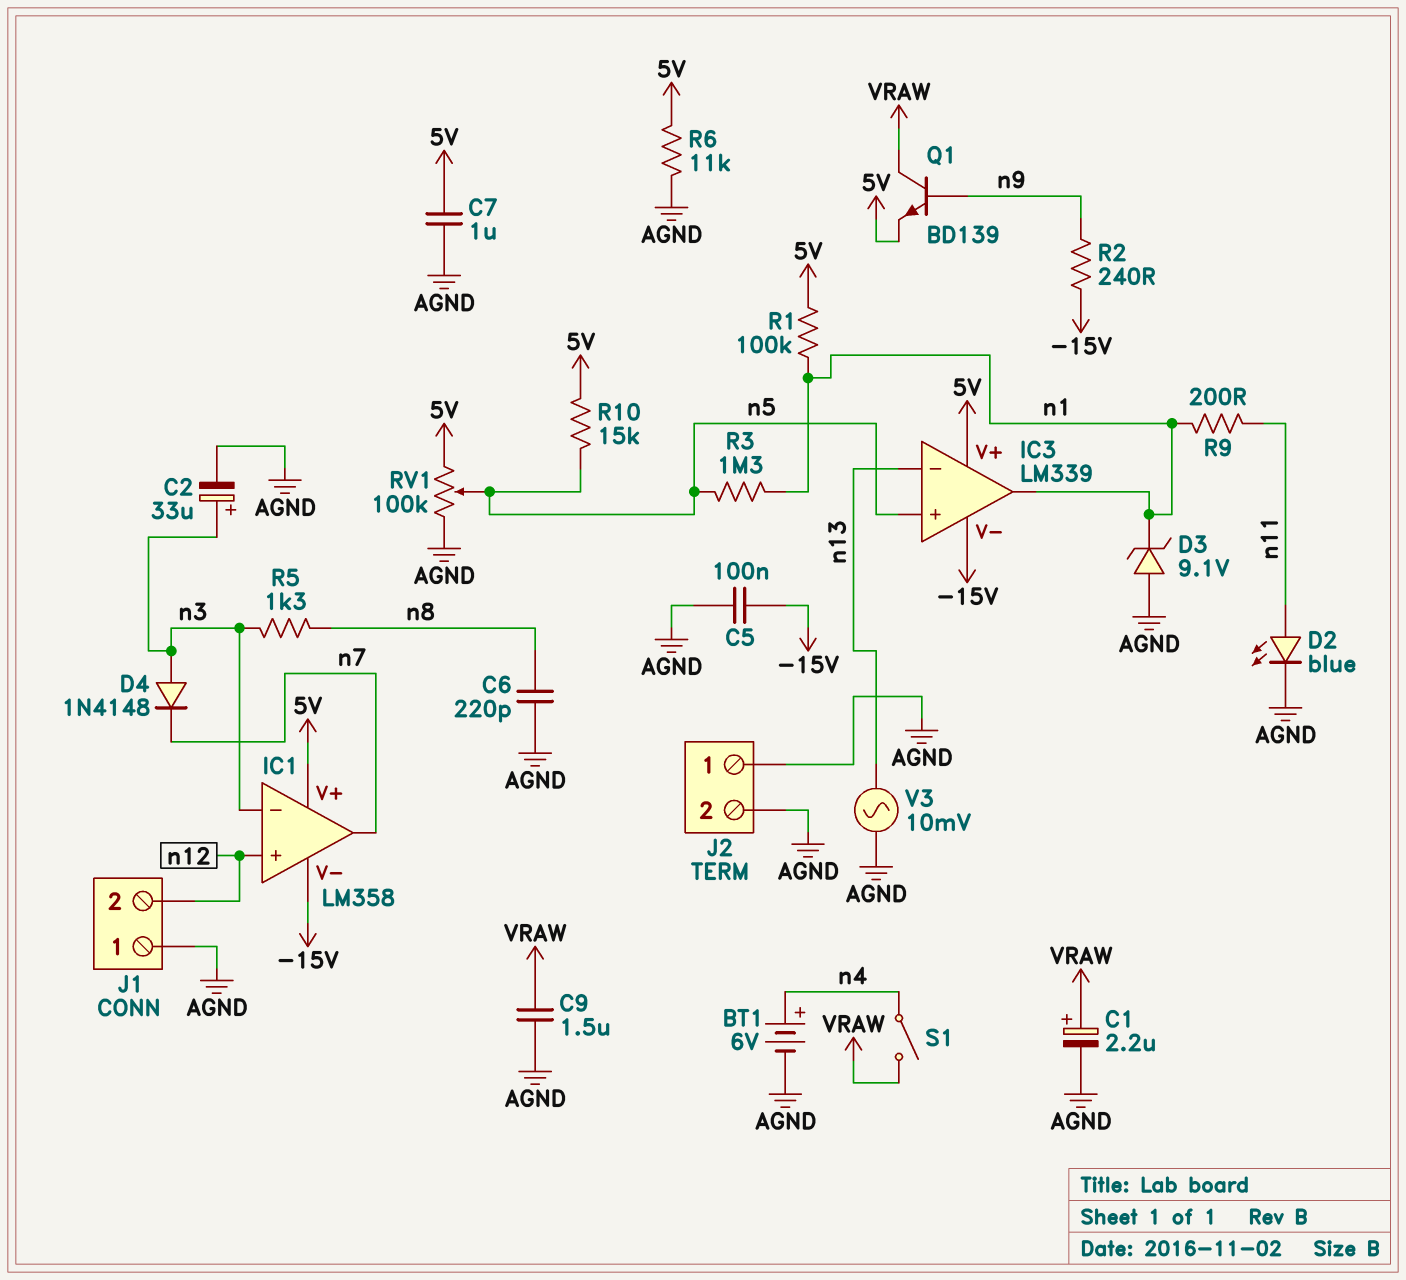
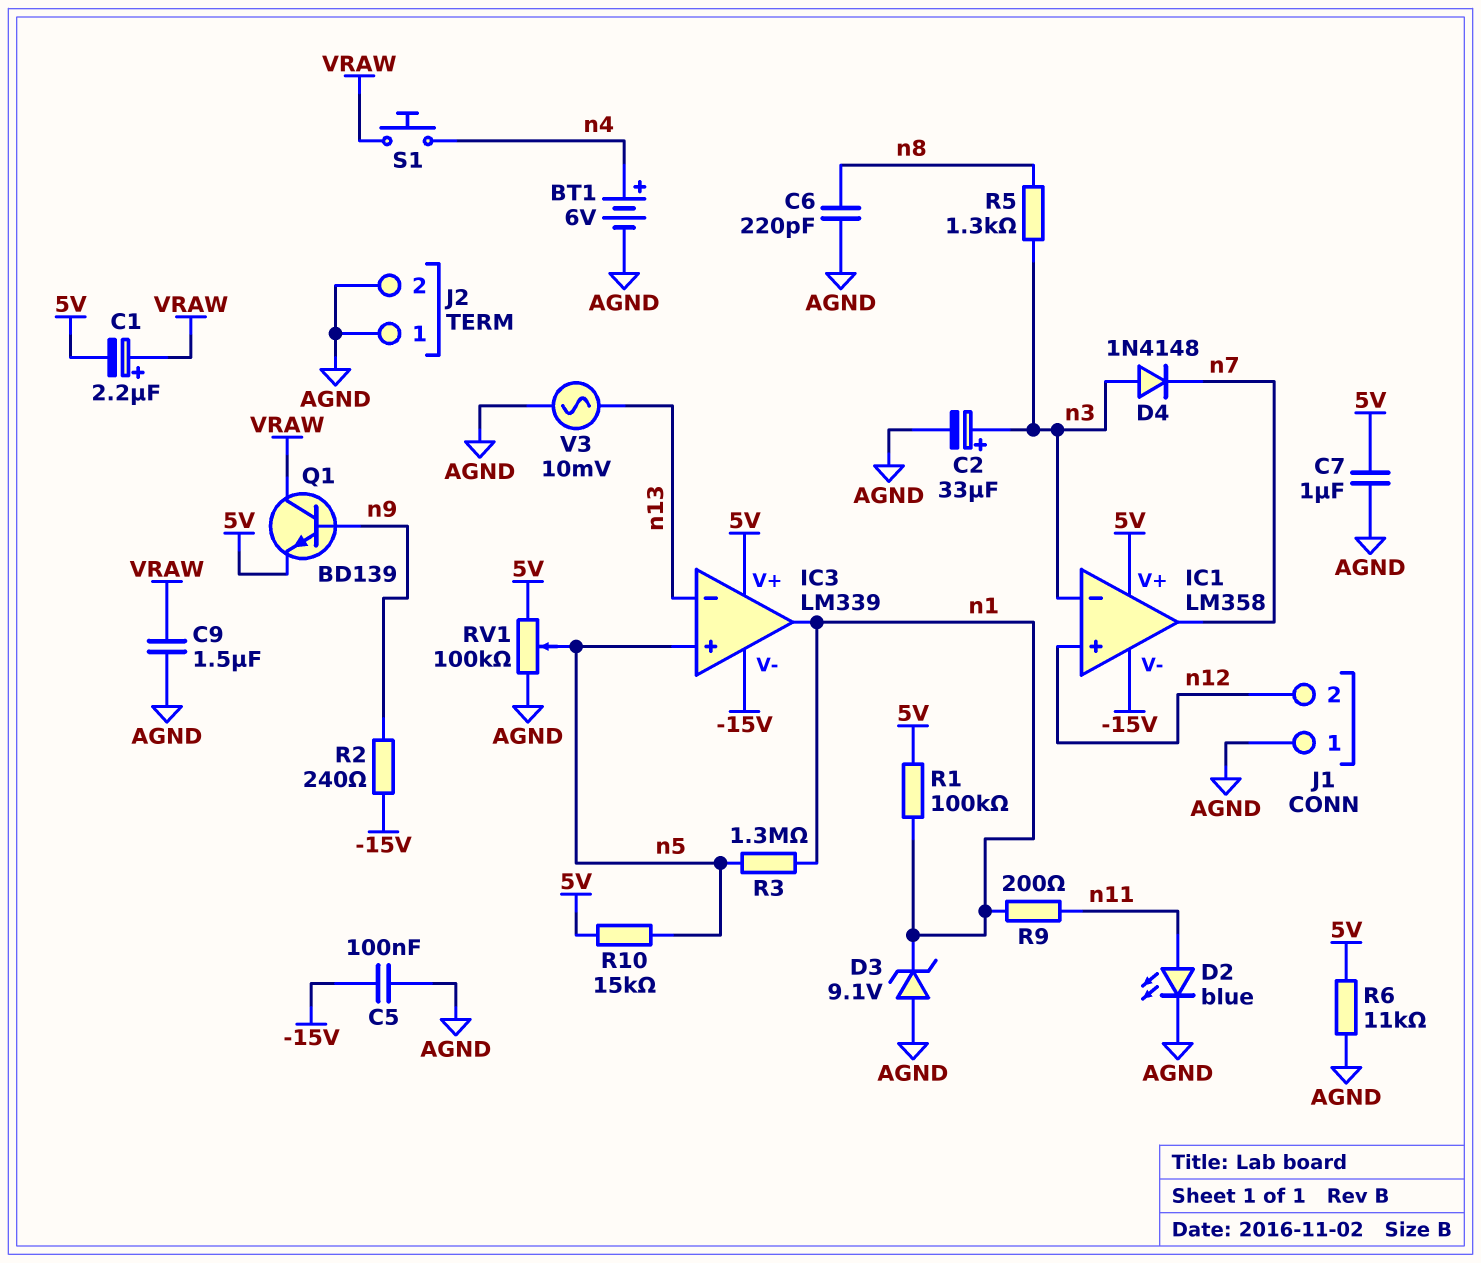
C1: 2.2uF (plus VRAW, minus AGND) -> 2.2uF (plus VRAW, minus 5V)
S1: switch (VRAW, n4) -> button (VRAW, n4)

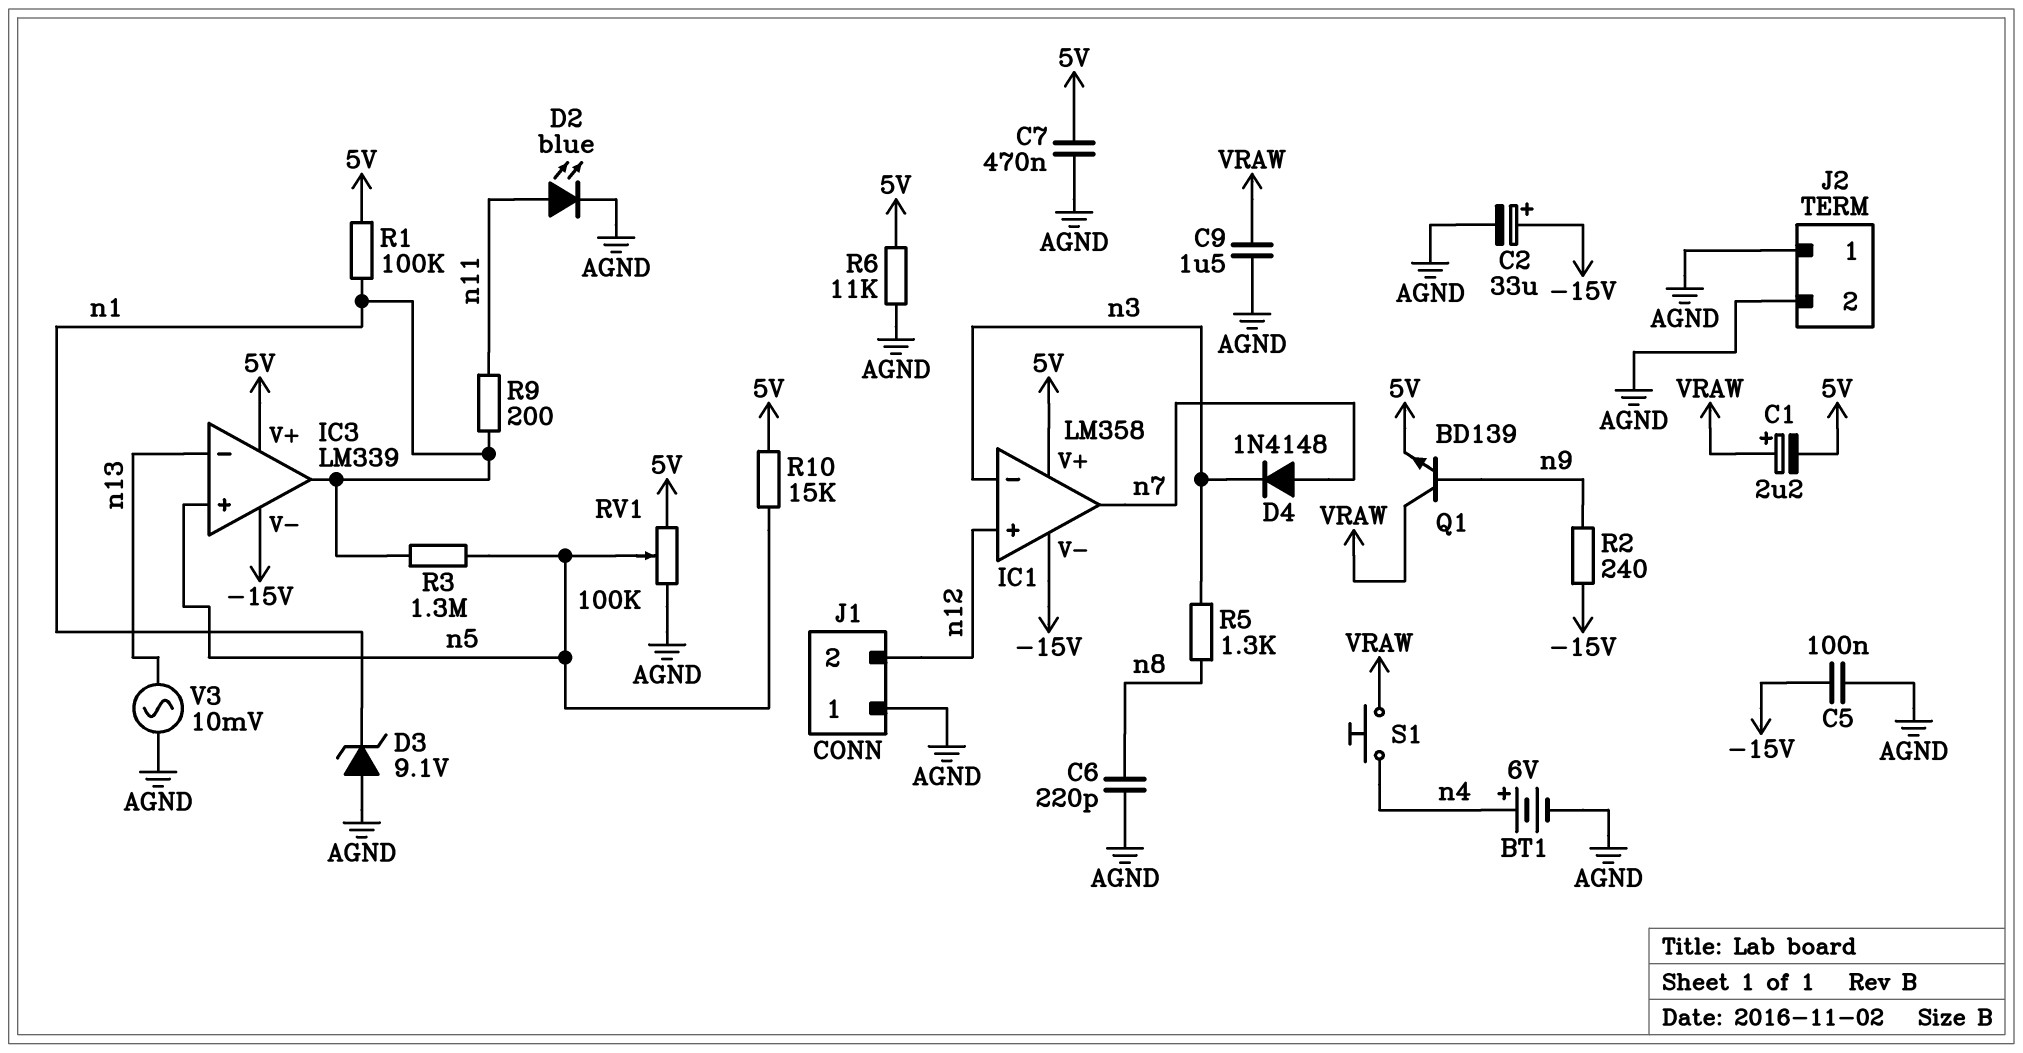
C2: 33uF (plus n3, minus AGND) -> 33uF (plus -15V, minus AGND)
C7: 1uF (5V, AGND) -> 470nF (5V, AGND)
D4: diode 1N4148 (A n3, K n7) -> diode 1N4148 (A n7, K n3)

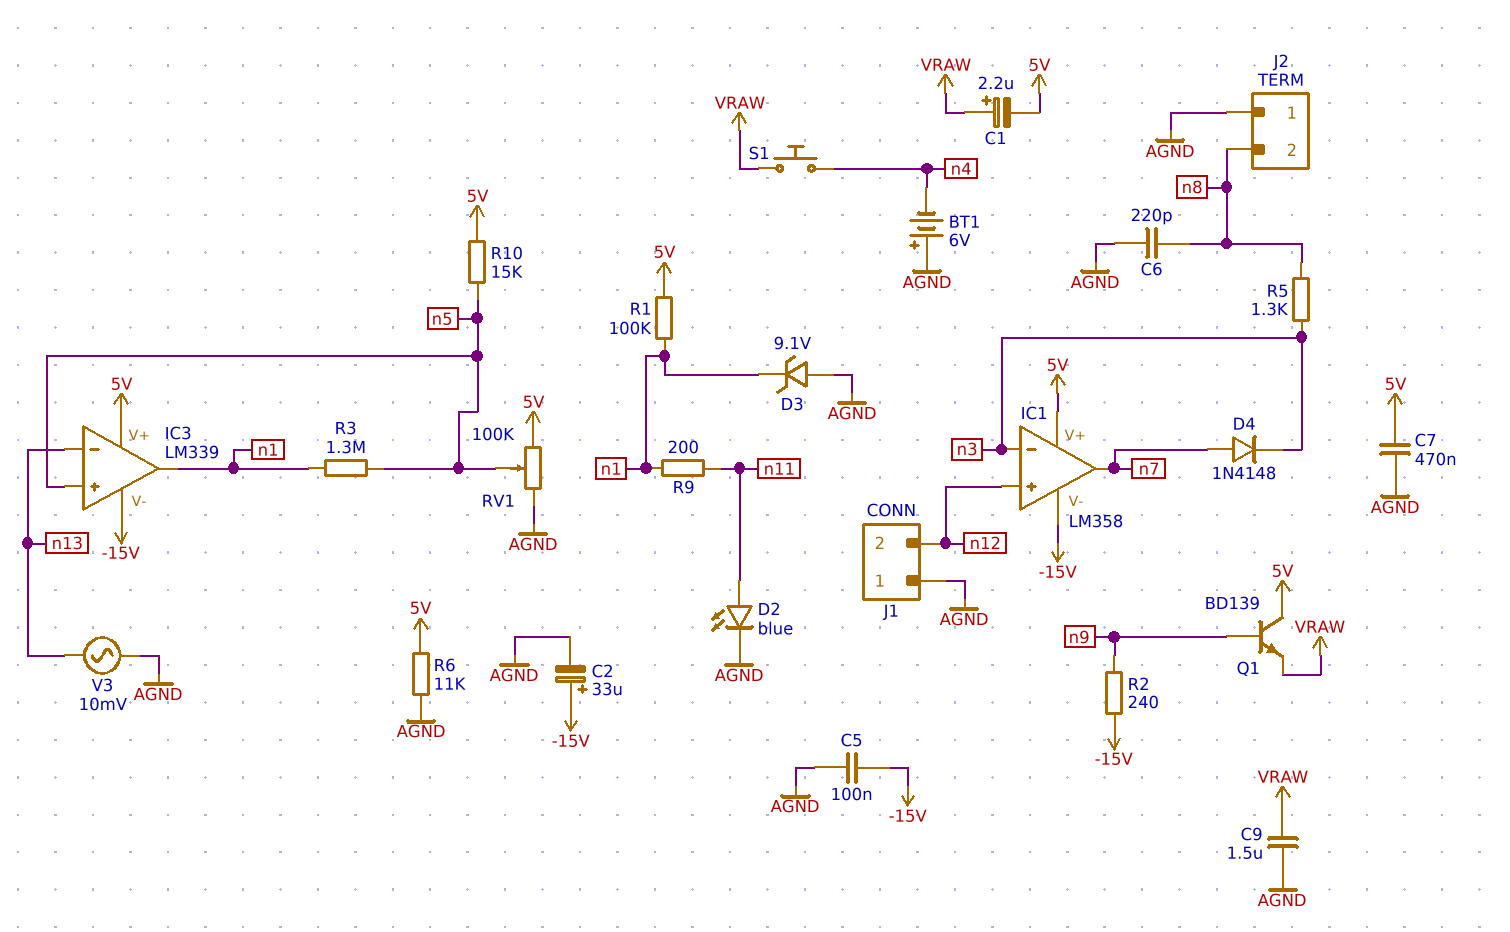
BT1: 6V (plus n4, minus AGND) -> 6V (plus AGND, minus n4)
J2 pin 2: AGND -> n8
Q1: NPN BD139 (B n9, C VRAW, E 5V) -> NPN BD139 (B n9, C 5V, E VRAW)

